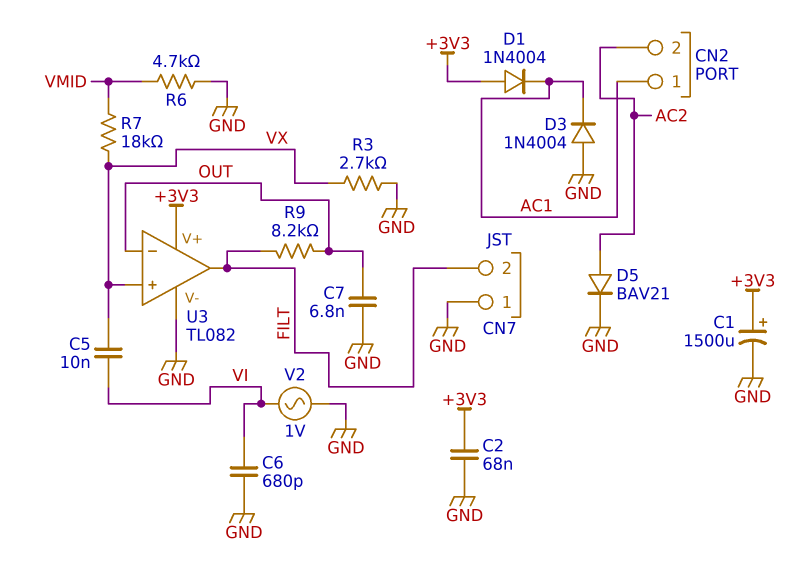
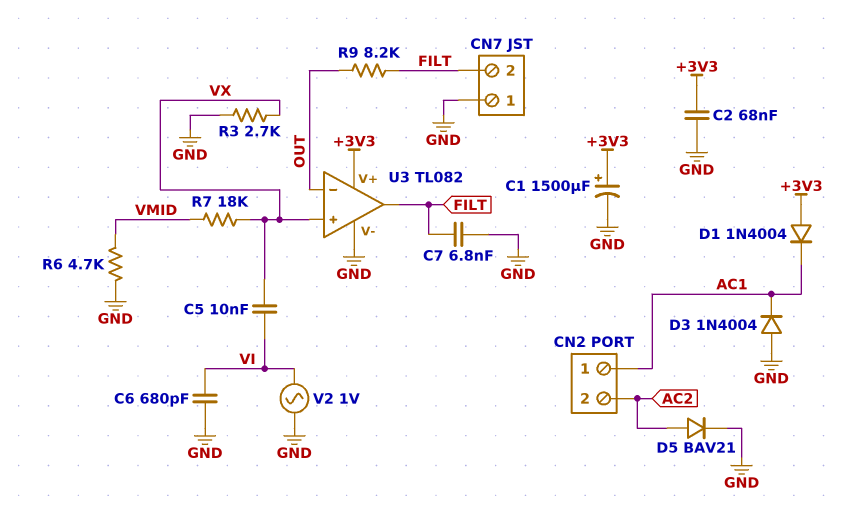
C7: 6.8nF (GND, OUT) -> 6.8nF (FILT, GND)

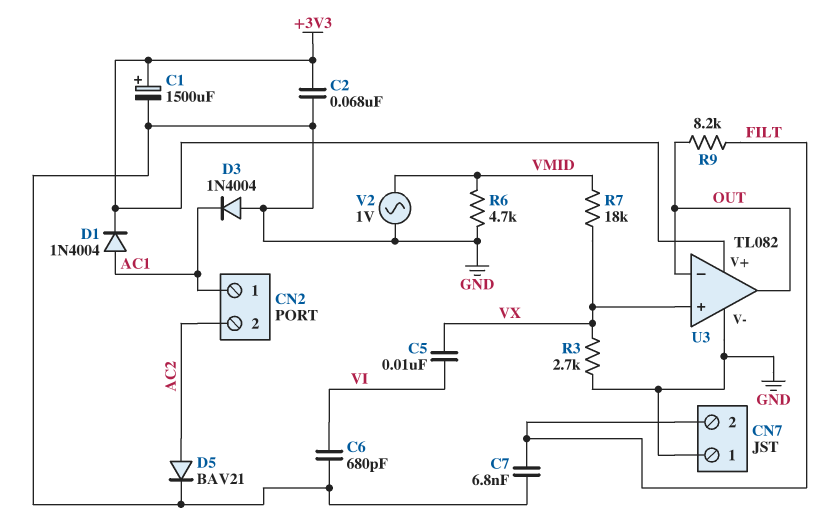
D1: diode 1N4004 (A +3V3, K AC1) -> diode 1N4004 (A AC1, K +3V3)
U3 pin out: FILT -> OUT
V2: AC 1V (GND, VI) -> AC 1V (GND, VMID)

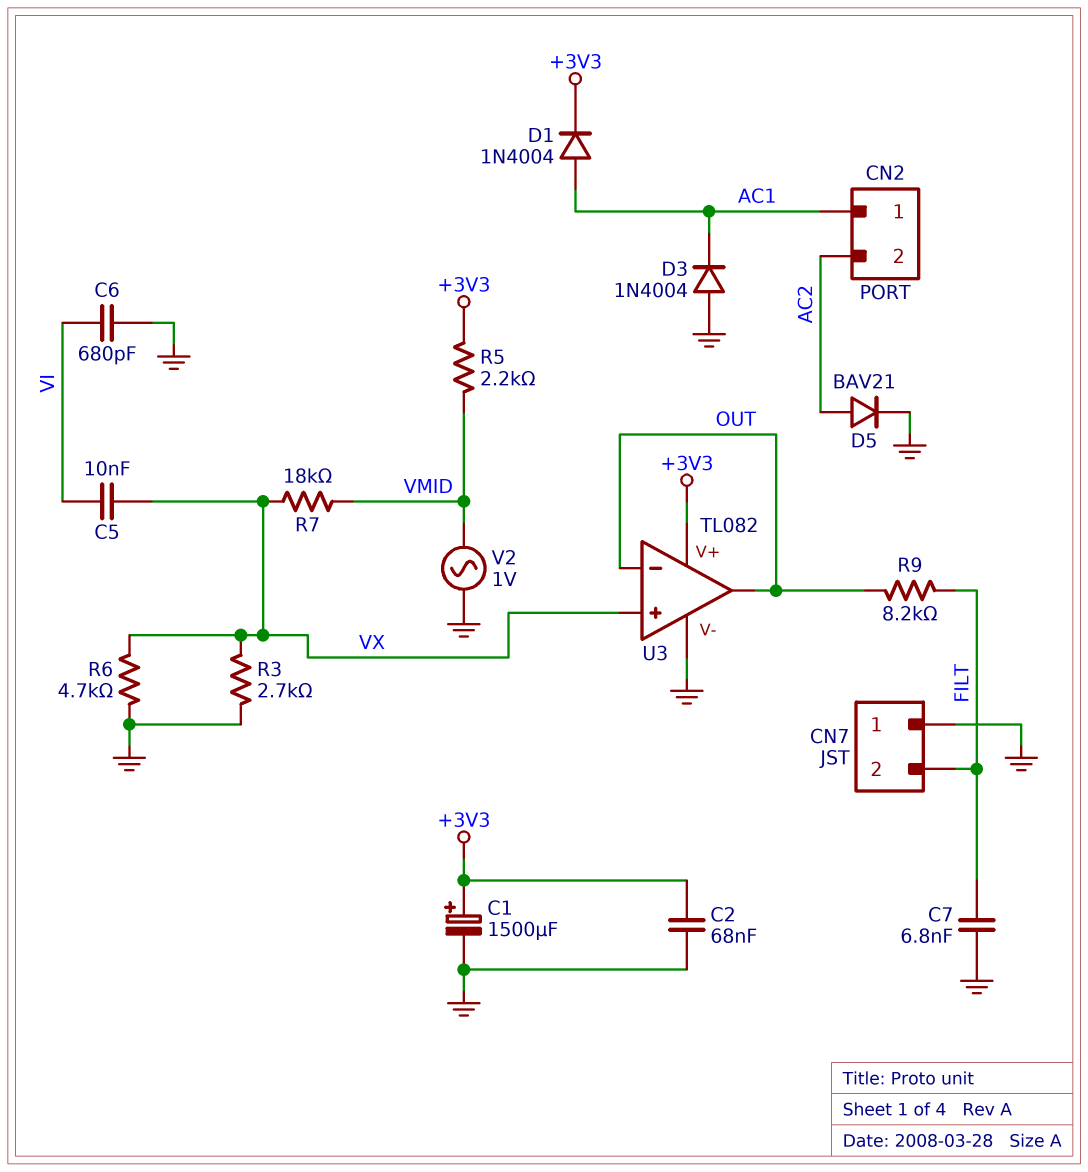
R5: none -> 2.2k (+3V3, VMID)
R6: 4.7k (GND, VMID) -> 4.7k (GND, VX)

